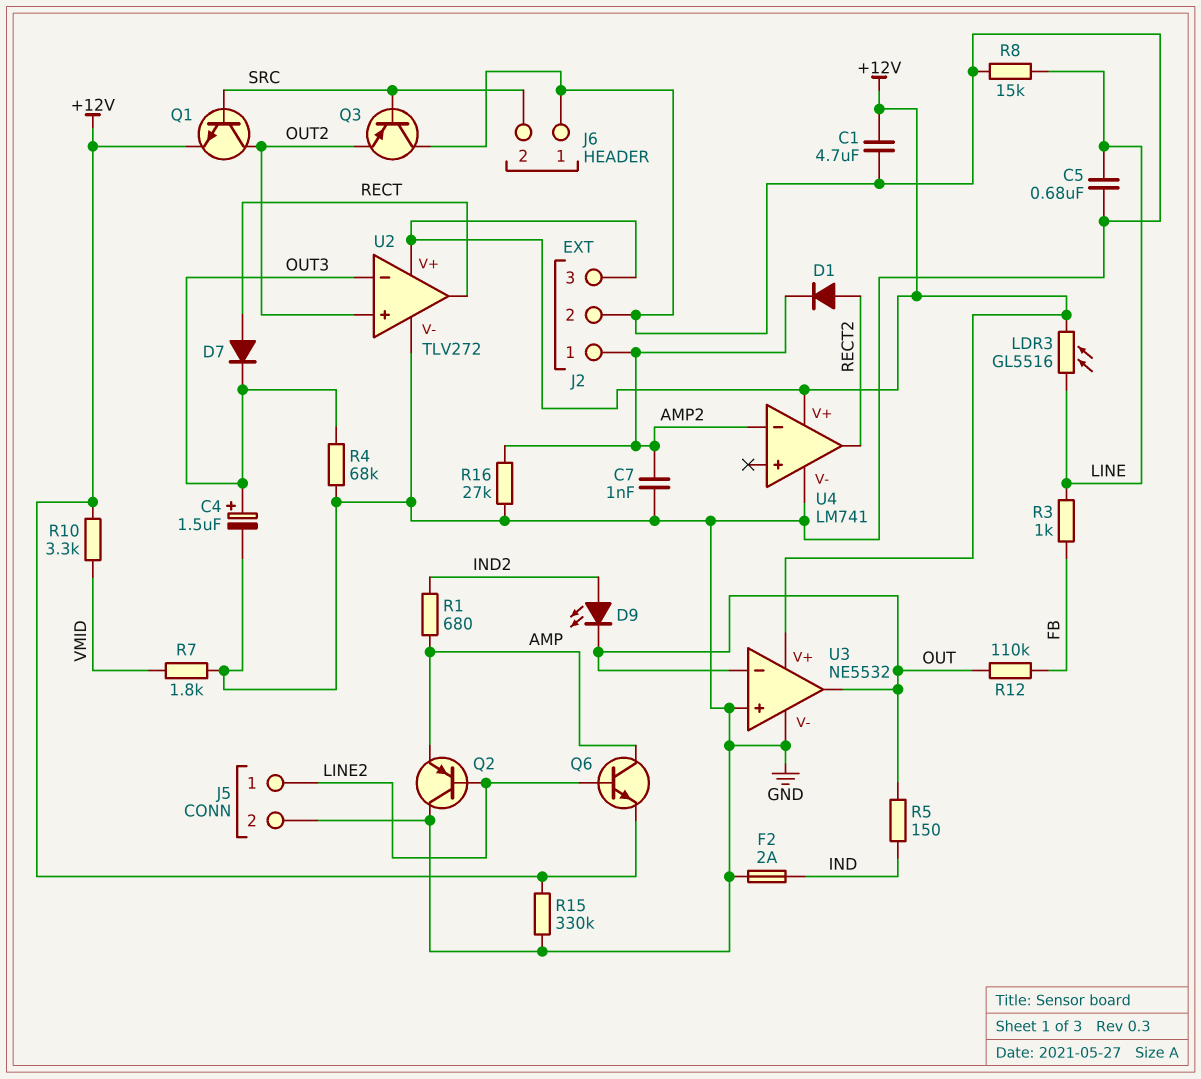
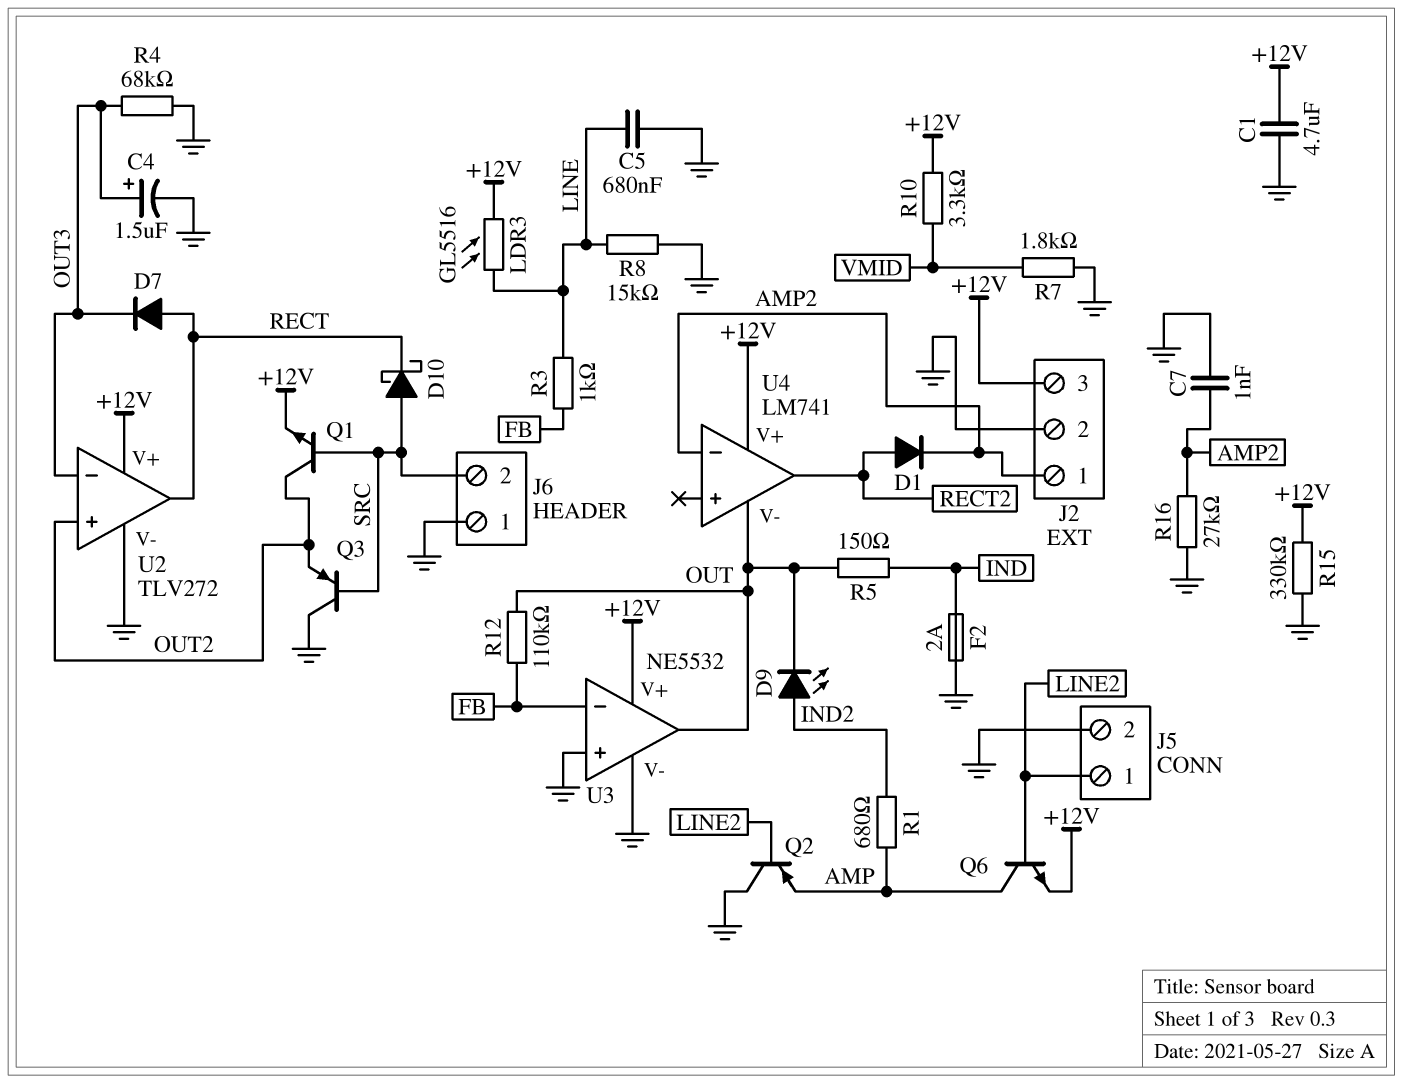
D10: none -> schottky (A SRC, K RECT)
U3 pin in-: OUT -> FB
U4 pin V-: GND -> OUT

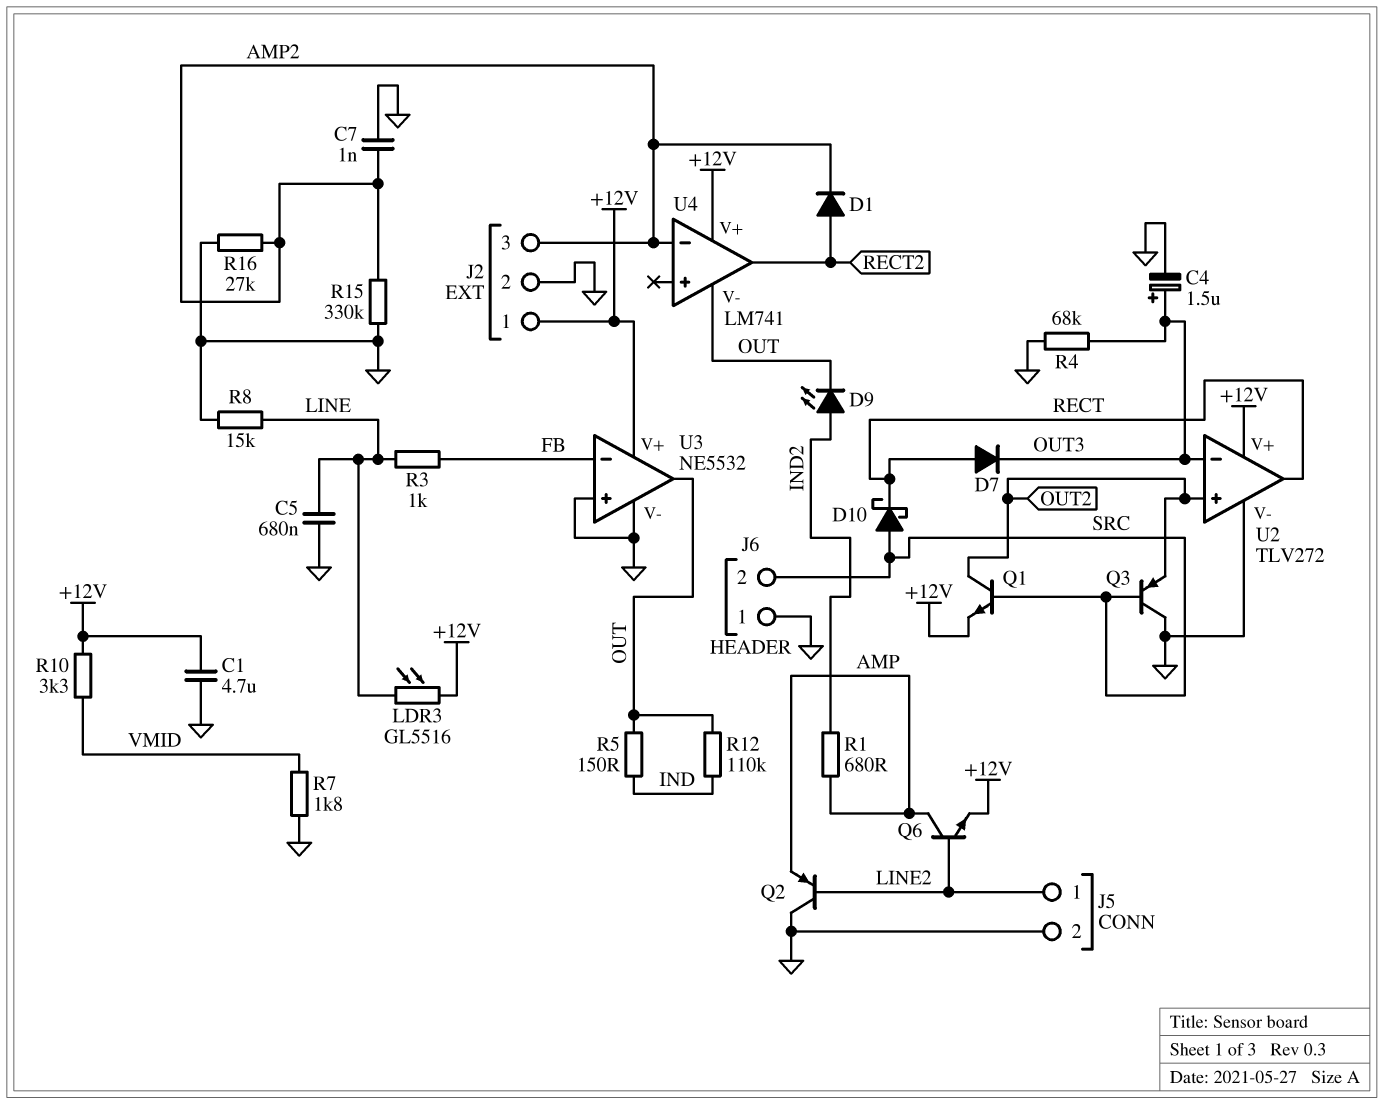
F2: 2A (GND, IND) -> none
J2 pin 1: AMP2 -> +12V
J2 pin 3: +12V -> AMP2
R12: 110k (FB, OUT) -> 110k (IND, OUT)
R15: 330k (+12V, GND) -> 330k (AMP2, GND)

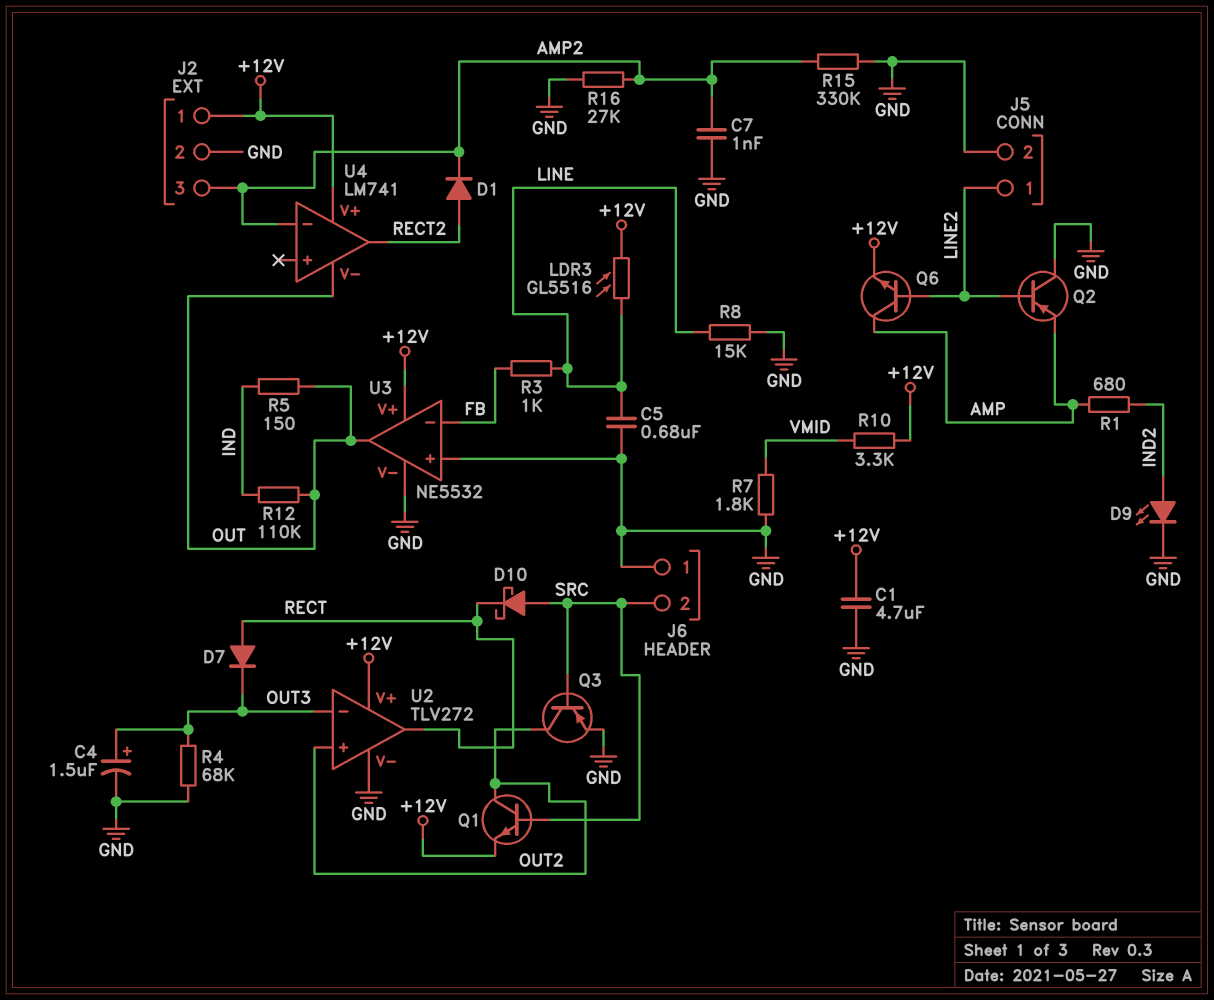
D9: LED (A IND2, K OUT) -> LED (A IND2, K GND)
Q3: PNP (B SRC, C GND, E OUT2) -> PNP (B SRC, C OUT2, E GND)

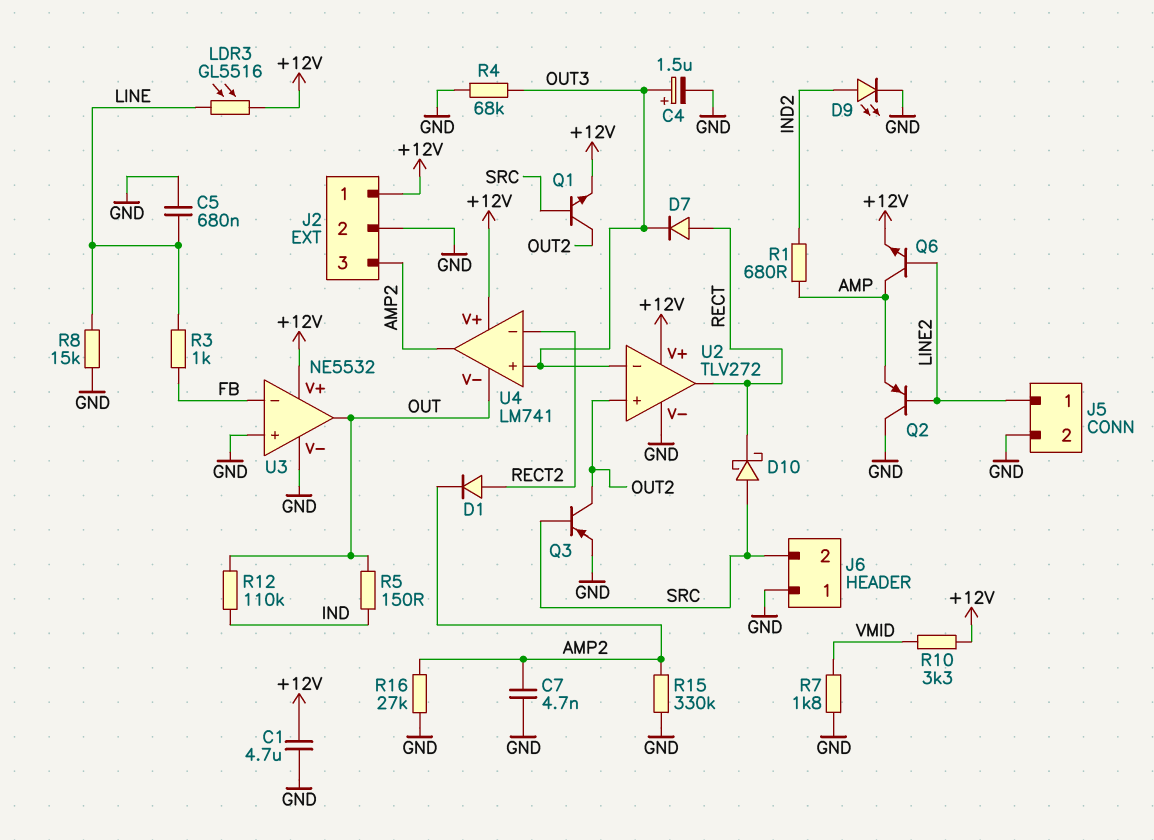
C7: 1nF (AMP2, GND) -> 4.7nF (AMP2, GND)
U4 pin in+: none -> OUT3
U4 pin in-: AMP2 -> RECT2
U4 pin out: RECT2 -> AMP2

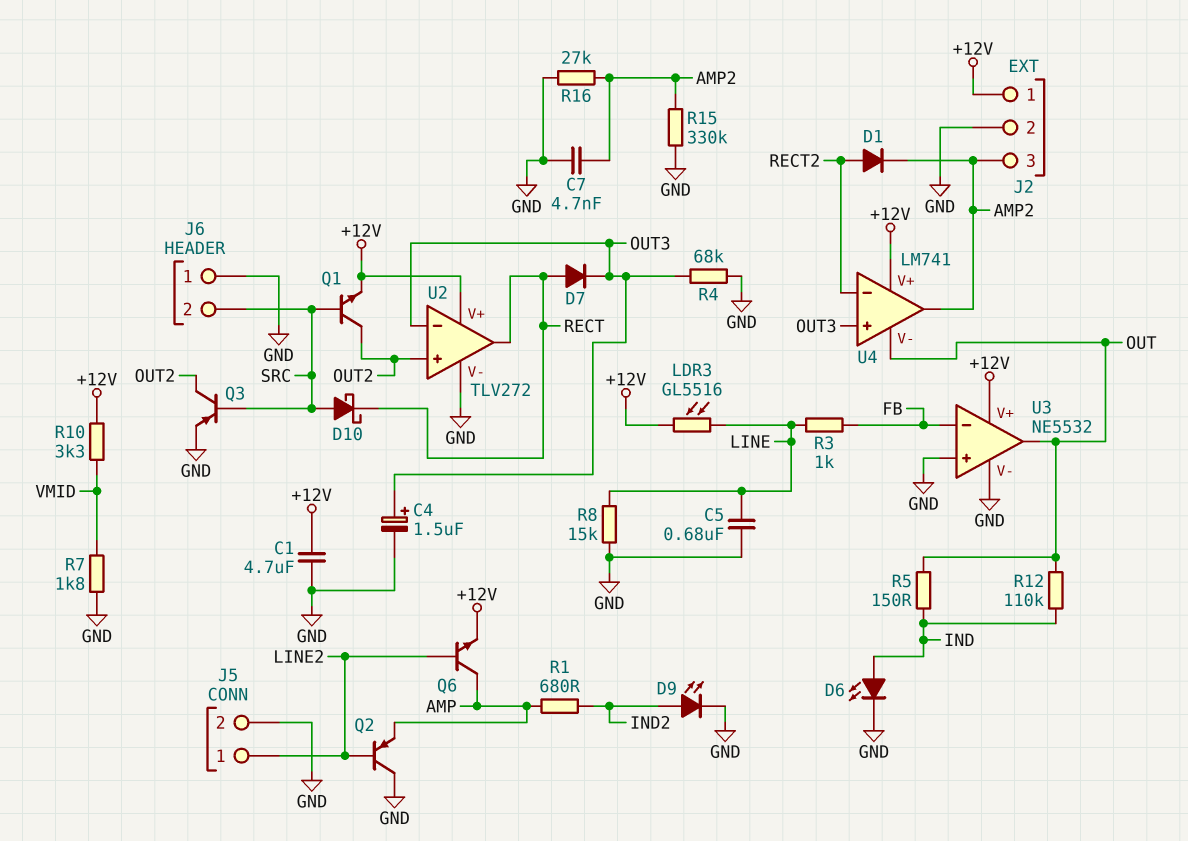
D6: none -> LED (A IND, K GND)

